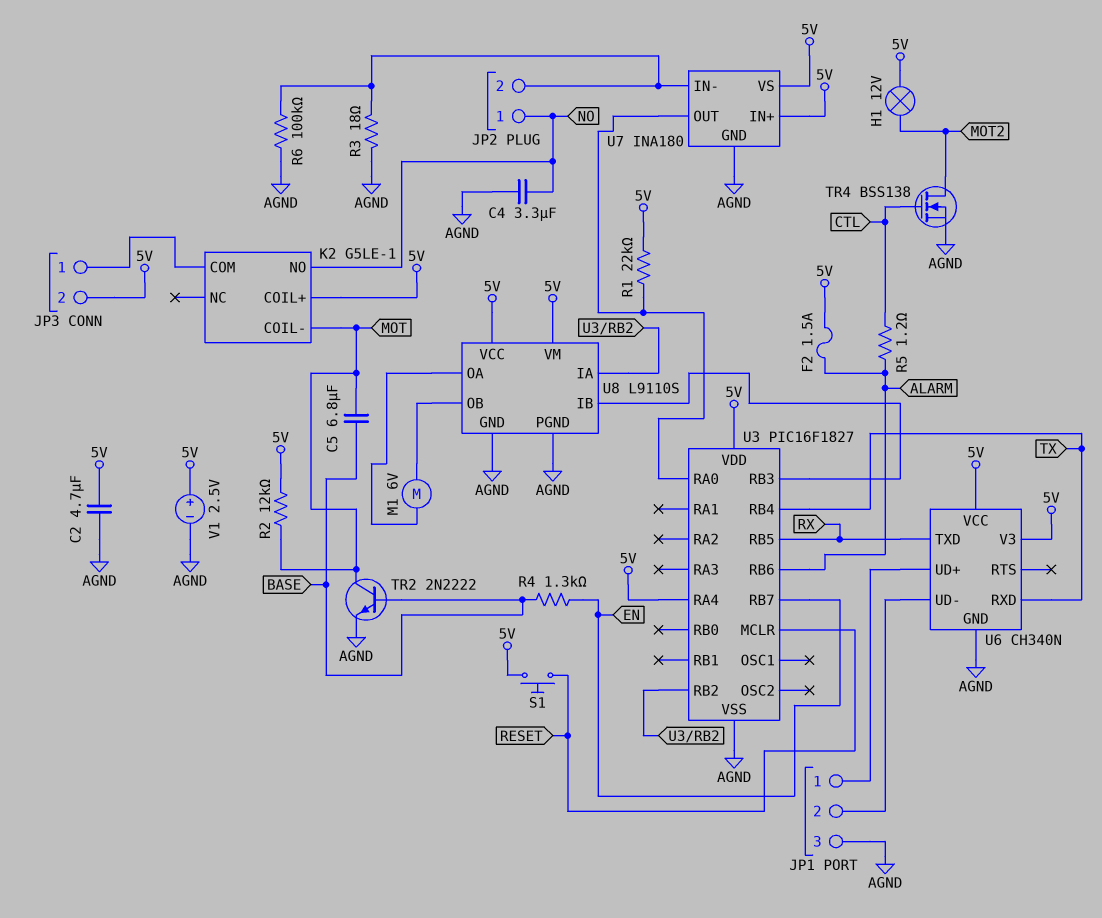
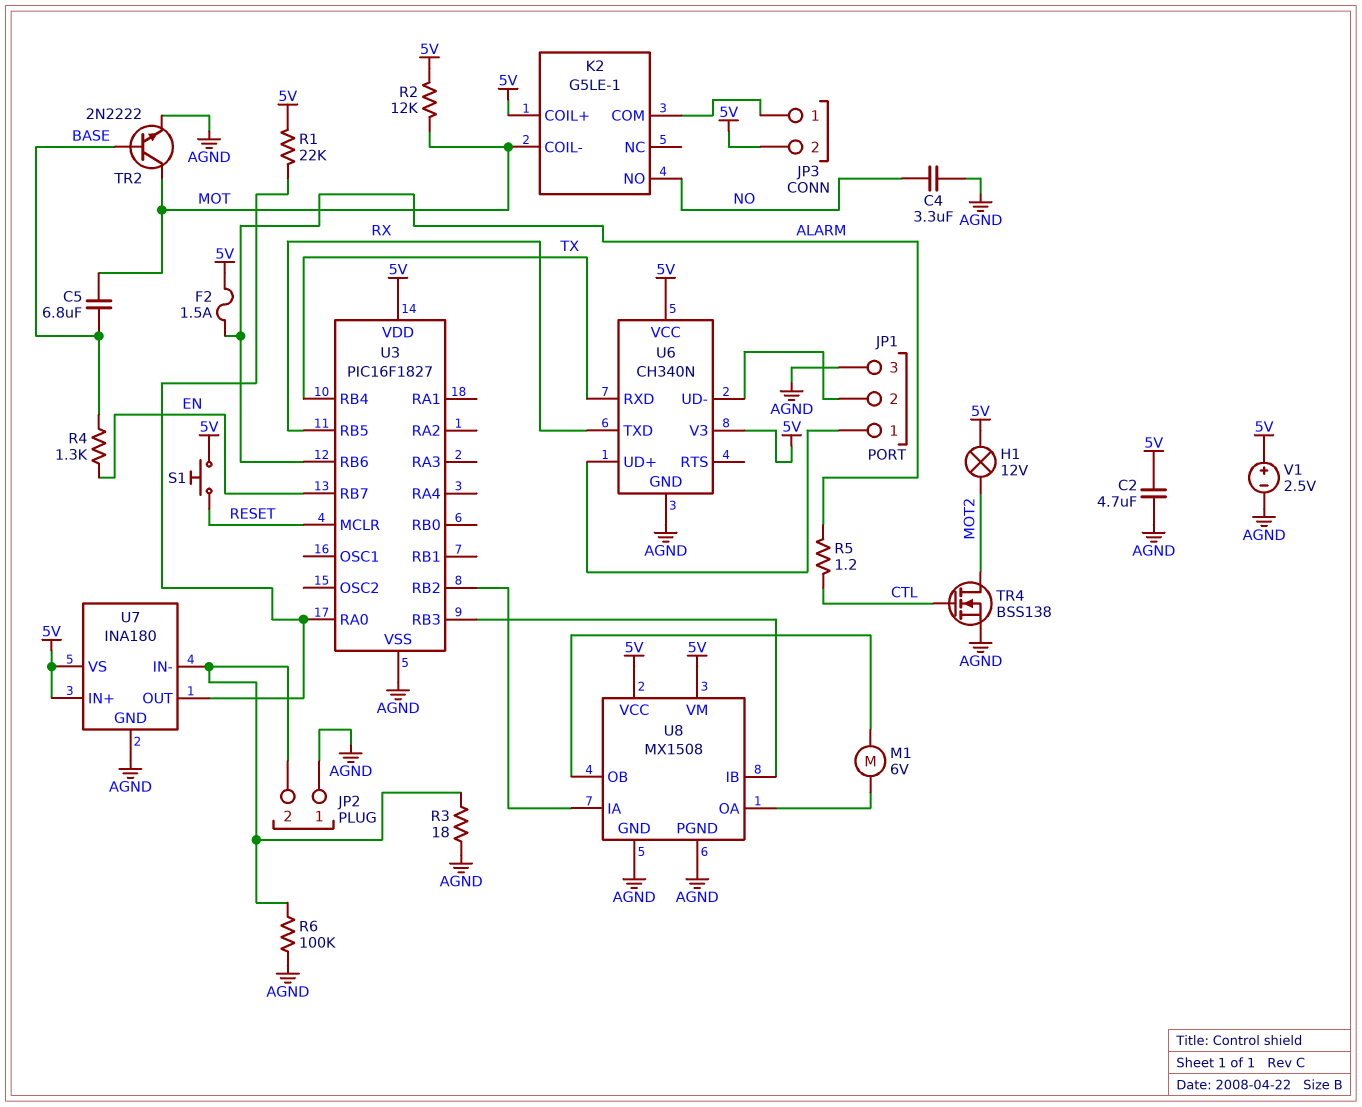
JP2 pin 1: NO -> AGND
U3 pin RA4: 5V -> none
U8: L9110S -> MX1508

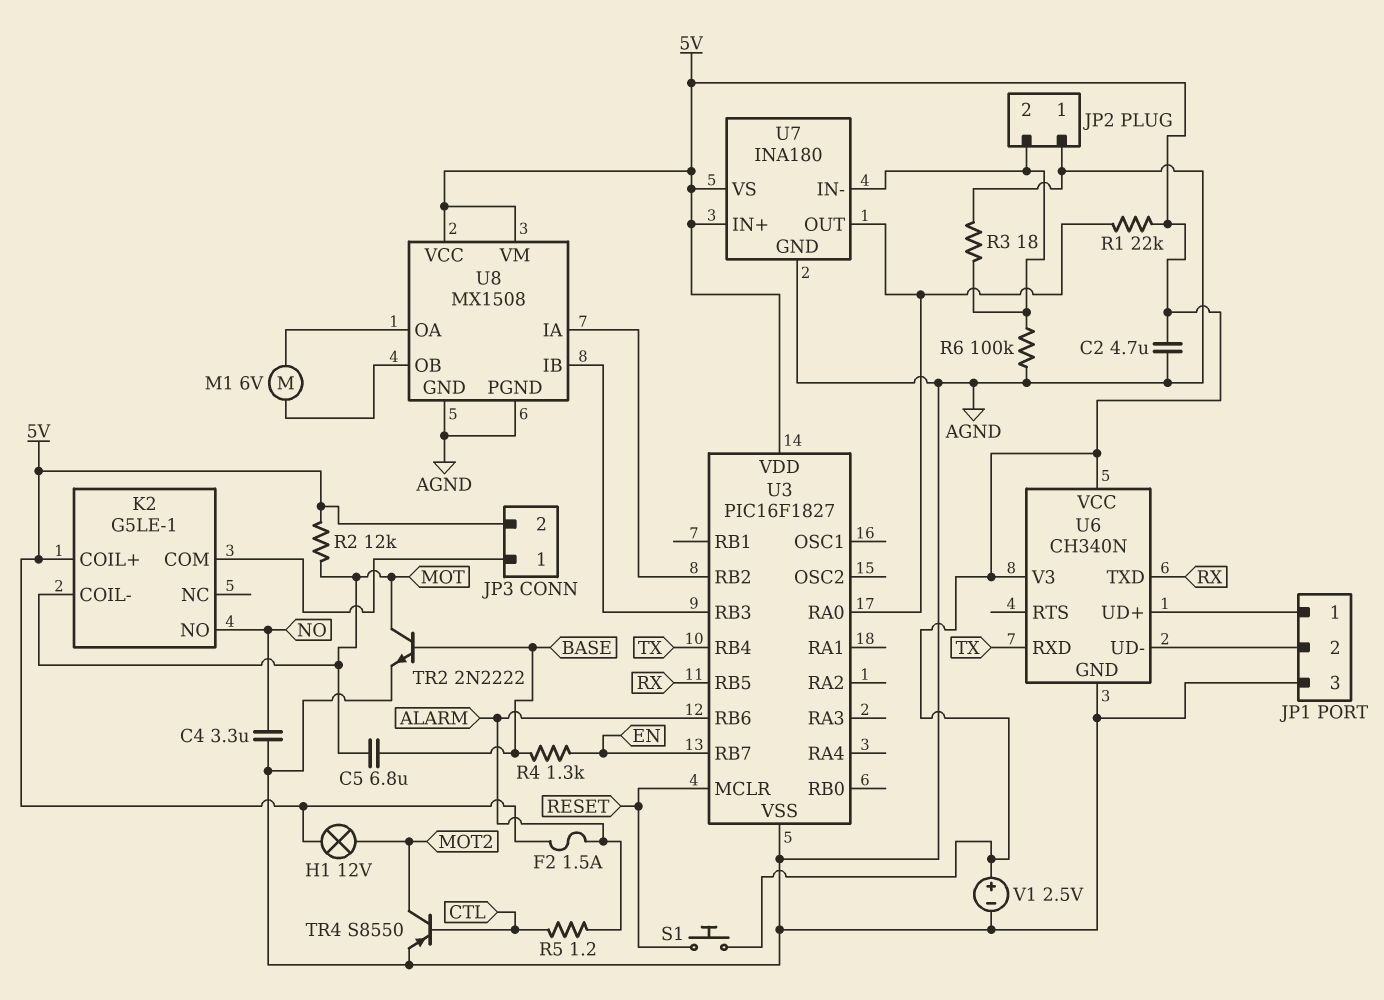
TR4: NMOS BSS138 (G CTL, D MOT2, S AGND) -> PNP S8550 (B CTL, C MOT2, E AGND)

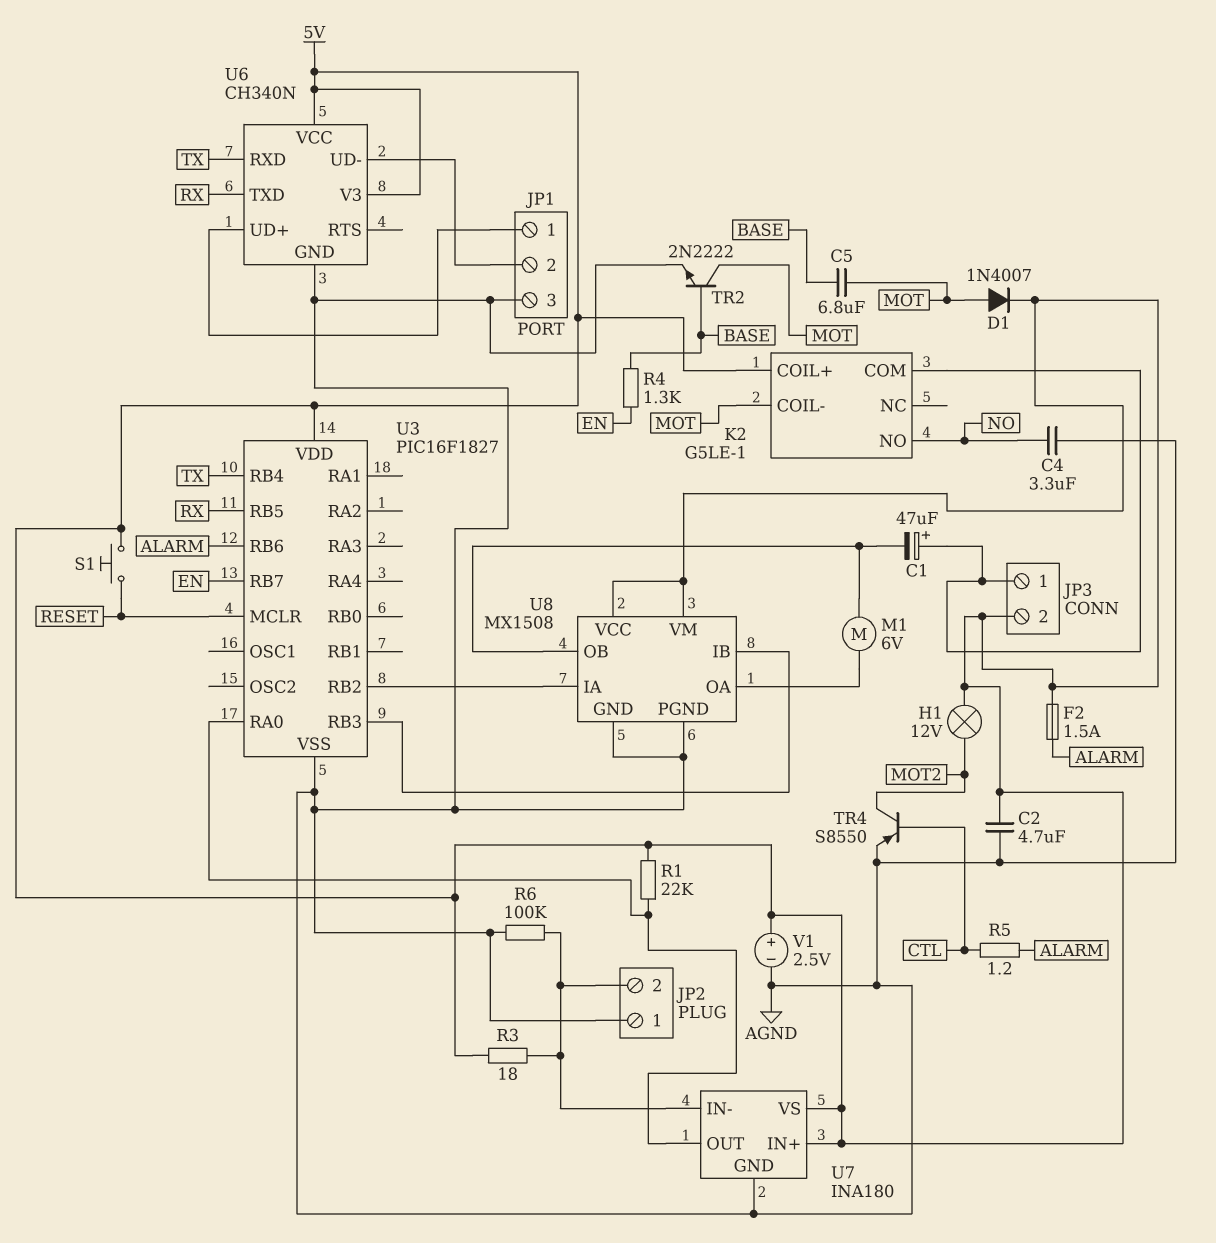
C1: none -> 47uF (plus JP3/1, minus U8/OB)
D1: none -> diode 1N4007 (A MOT, K 5V)
R2: 12k (5V, MOT) -> none
R3: 18 (AGND, JP2/2) -> 18 (5V, JP2/2)

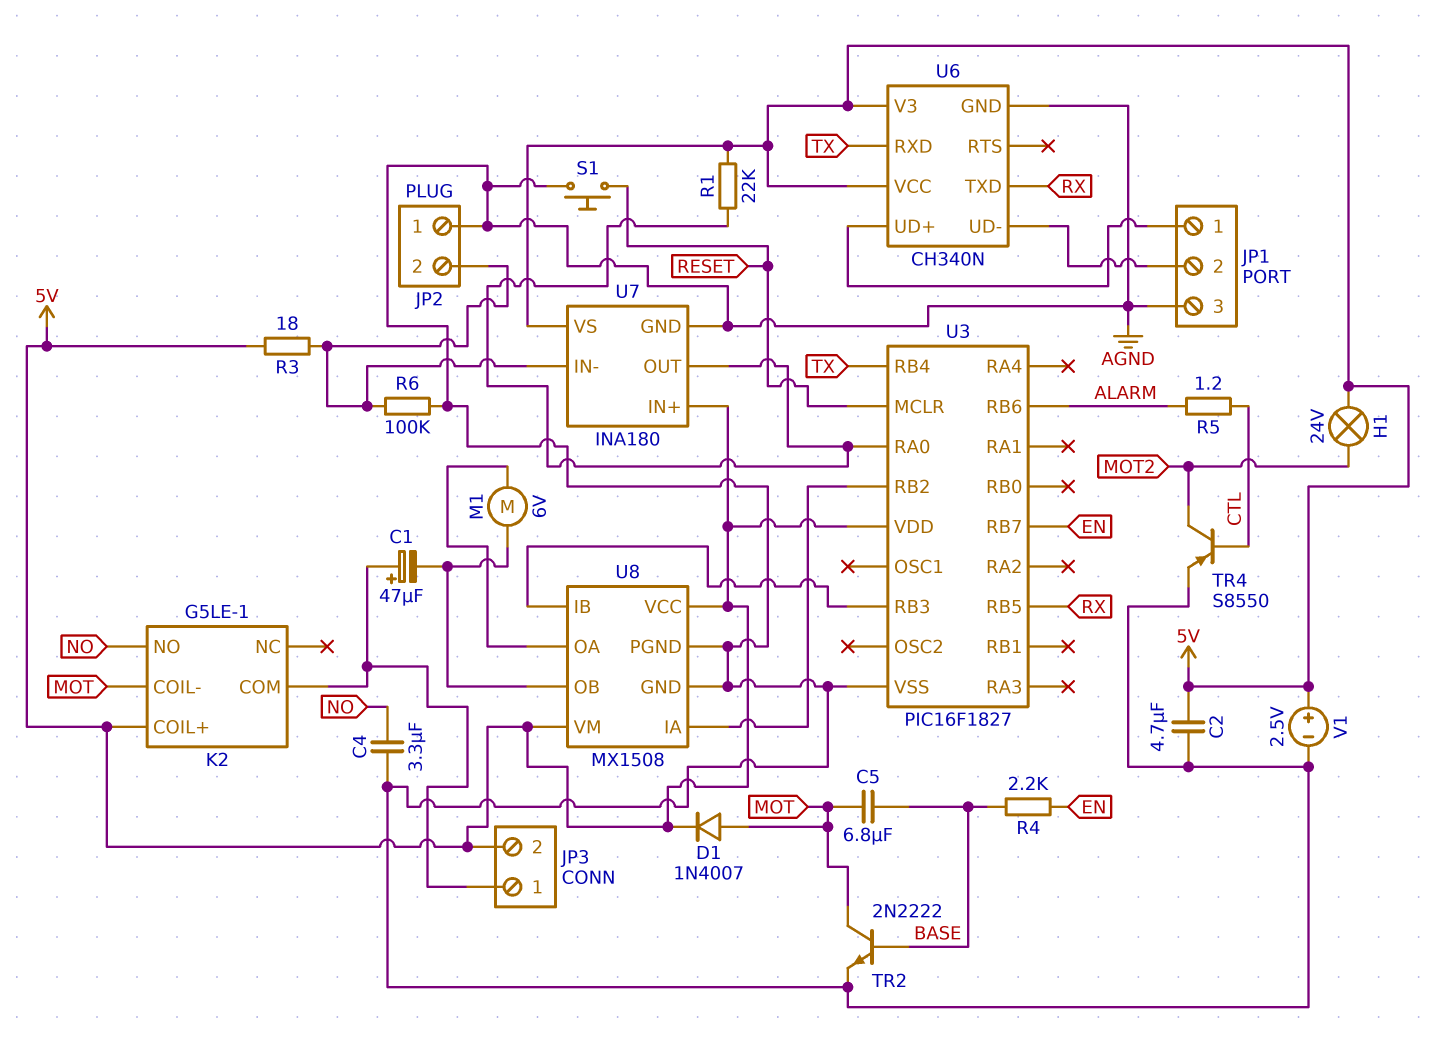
F2: 1.5A (5V, ALARM) -> none
H1: lamp 12V (5V, MOT2) -> lamp 24V (5V, MOT2)
R4: 1.3k (BASE, EN) -> 2.2k (BASE, EN)
S1: button (5V, RESET) -> button (AGND, RESET)

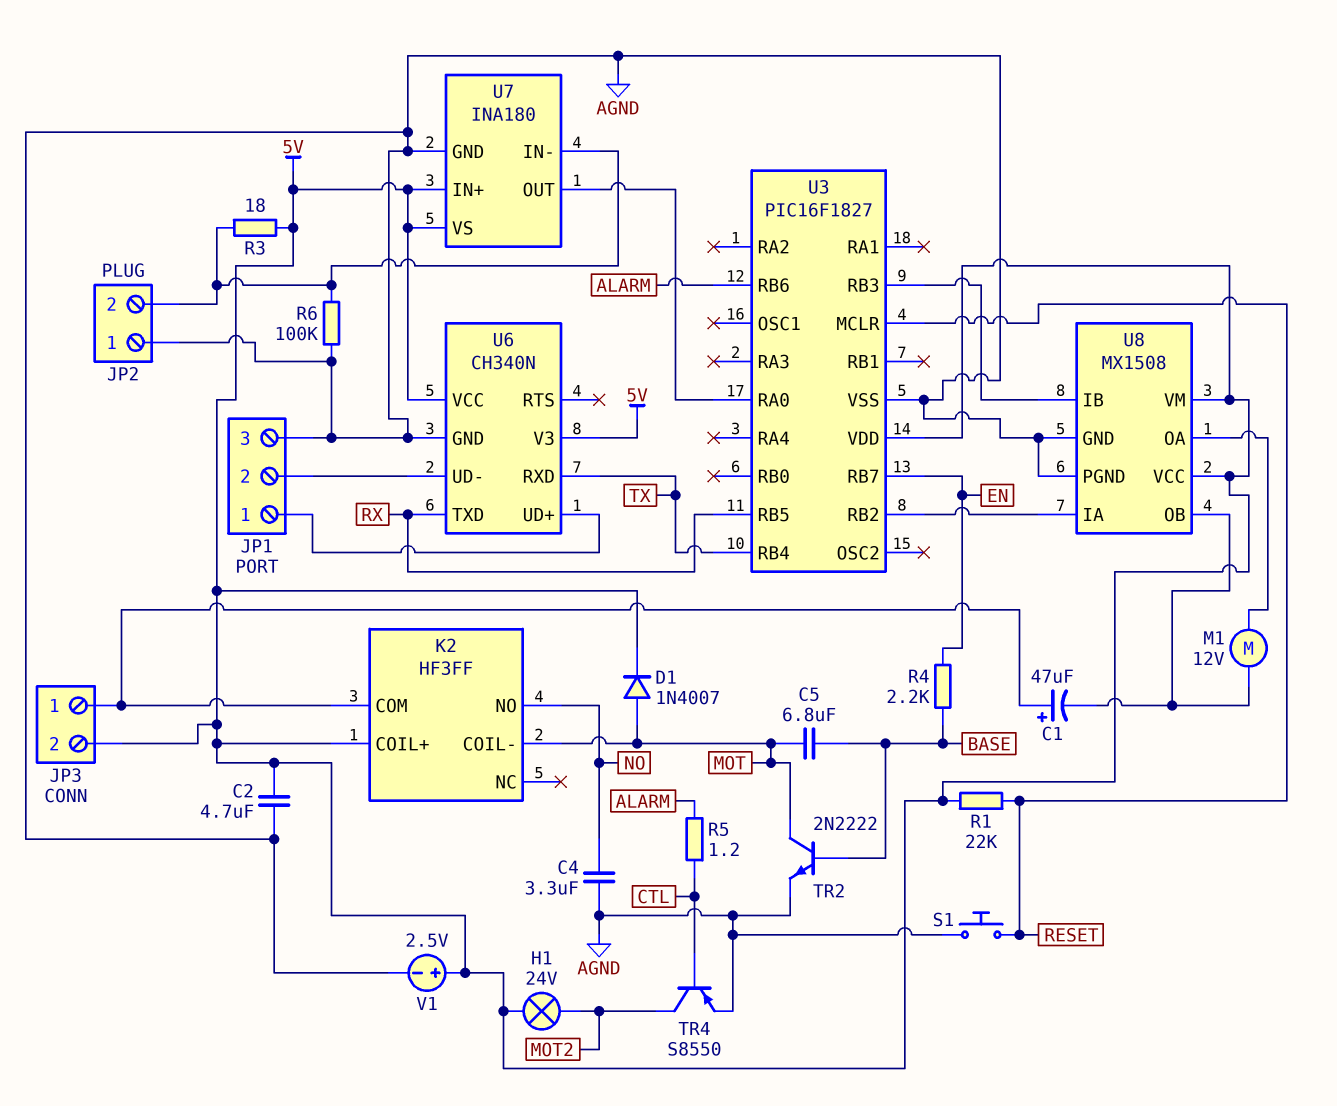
K2: G5LE-1 -> HF3FF
M1: motor 6V (U8/OA, U8/OB) -> motor 12V (U8/OA, U8/OB)
R1: 22k (5V, U3/RA0) -> 22k (5V, RESET)

